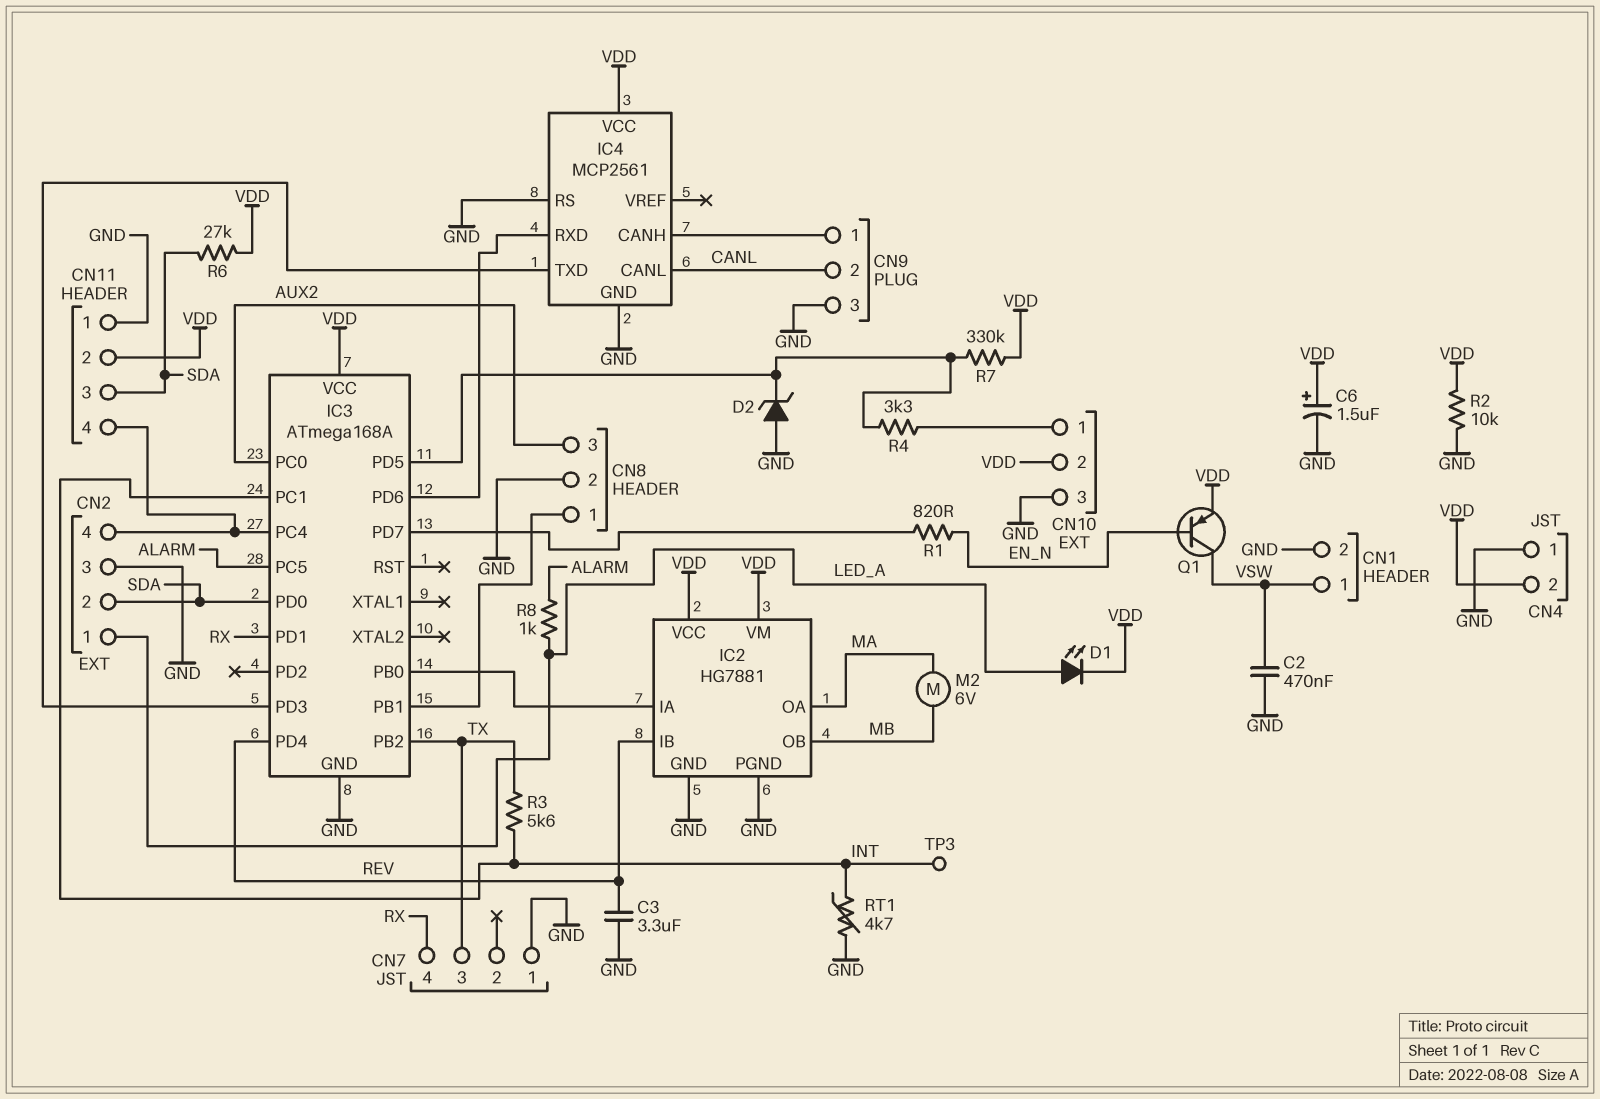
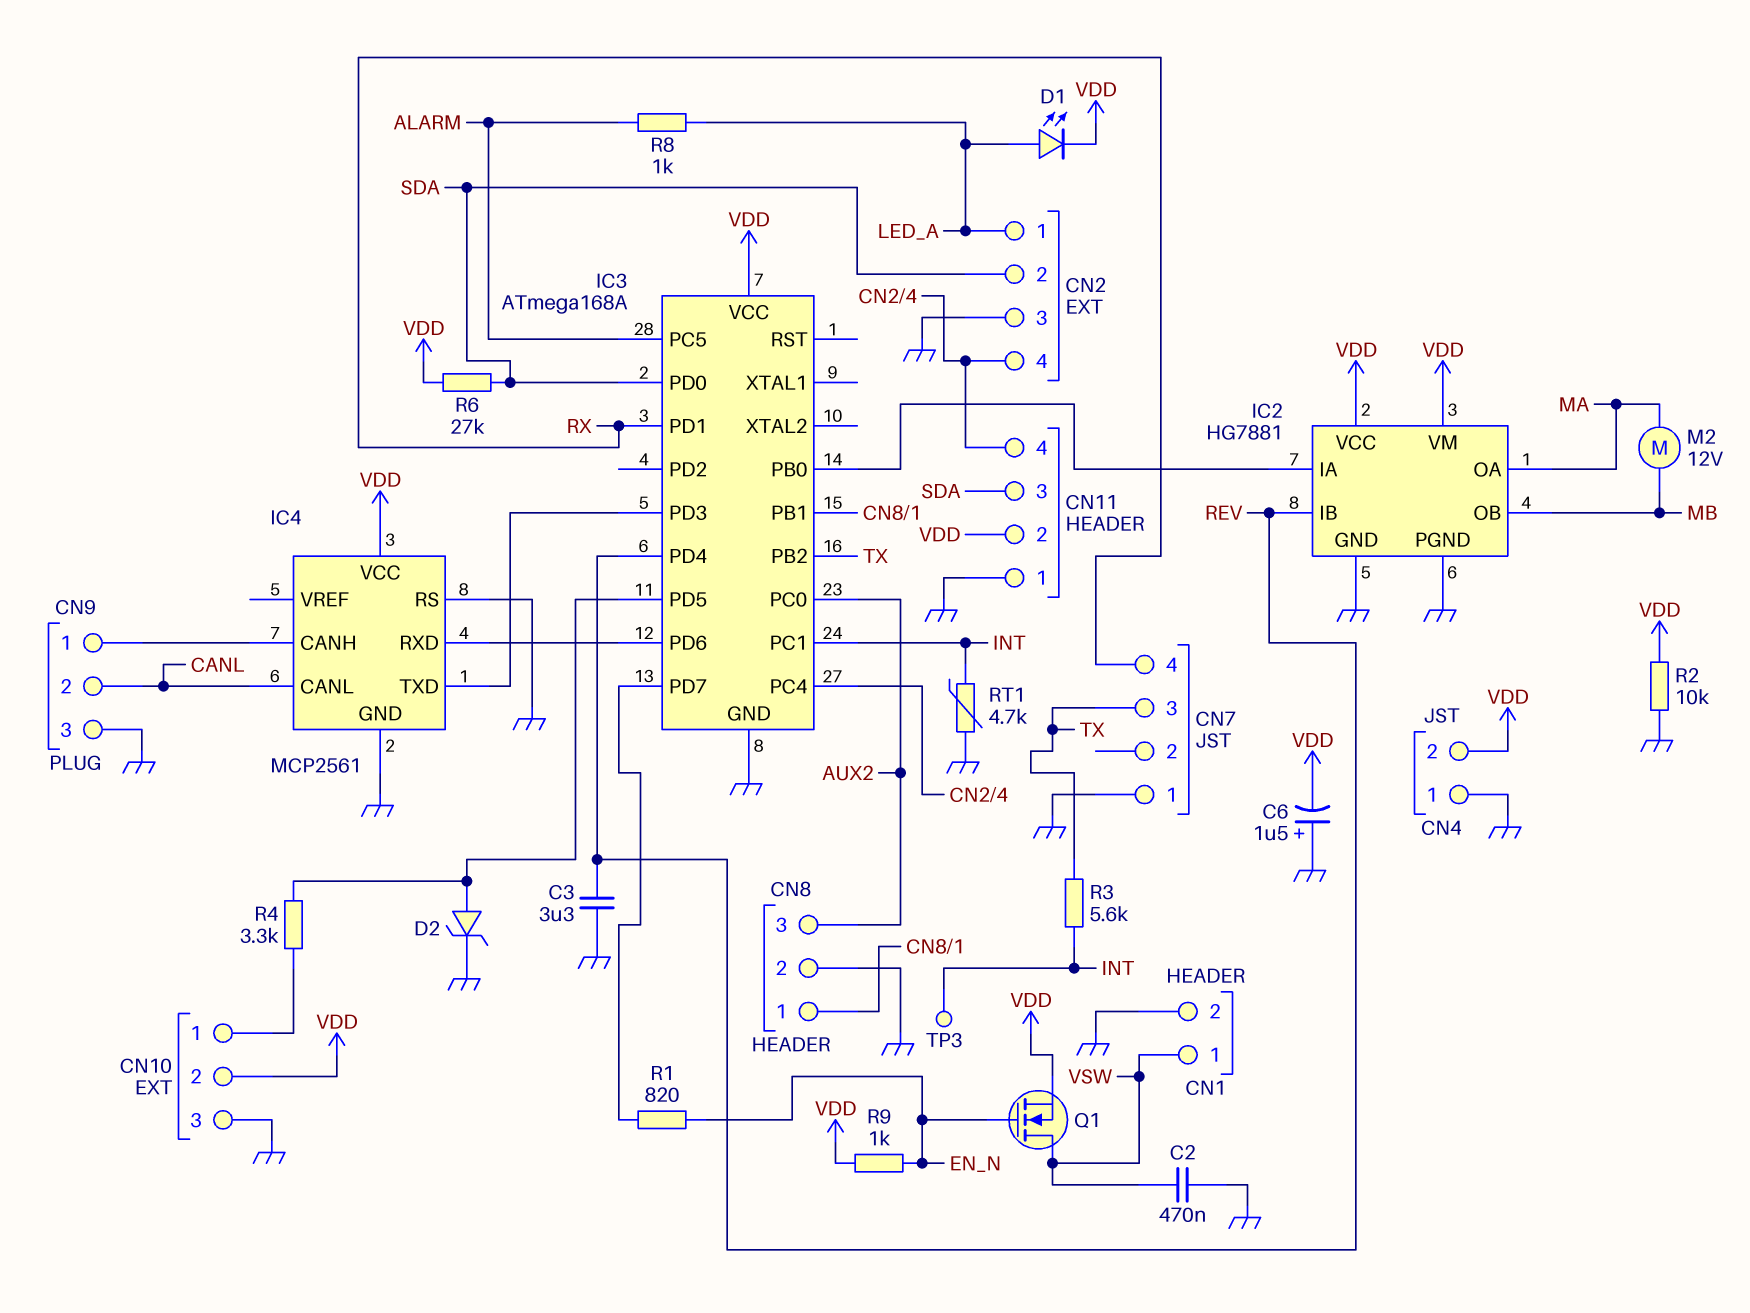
C6: 1.5uF (plus VDD, minus GND) -> 1.5uF (plus GND, minus VDD)
D2: zener (A GND, K IC3/PD5) -> zener (A IC3/PD5, K GND)
M2: motor 6V (MA, MB) -> motor 12V (MA, MB)
Q1: PNP (B EN_N, C VSW, E VDD) -> NMOS (G EN_N, D VSW, S VDD)
R7: 330k (IC3/PD5, VDD) -> none
R9: none -> 1k (EN_N, VDD)

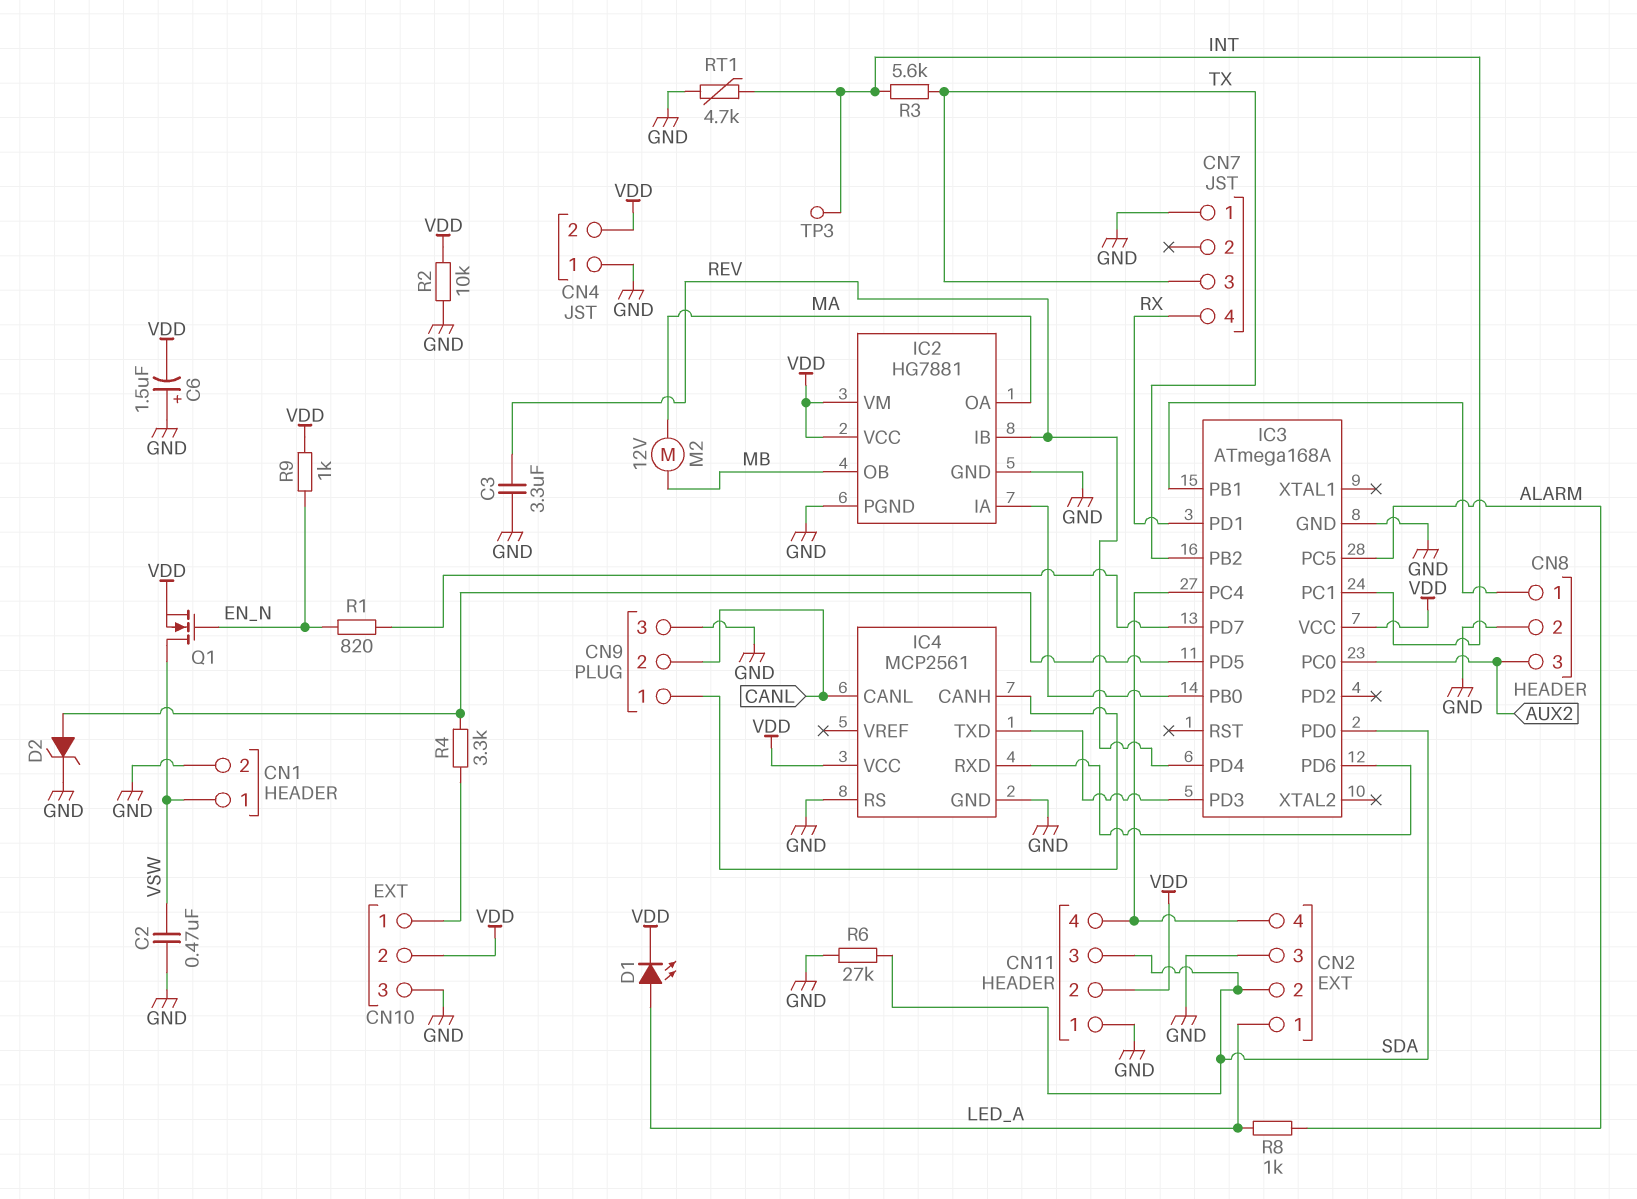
R6: 27k (SDA, VDD) -> 27k (GND, SDA)

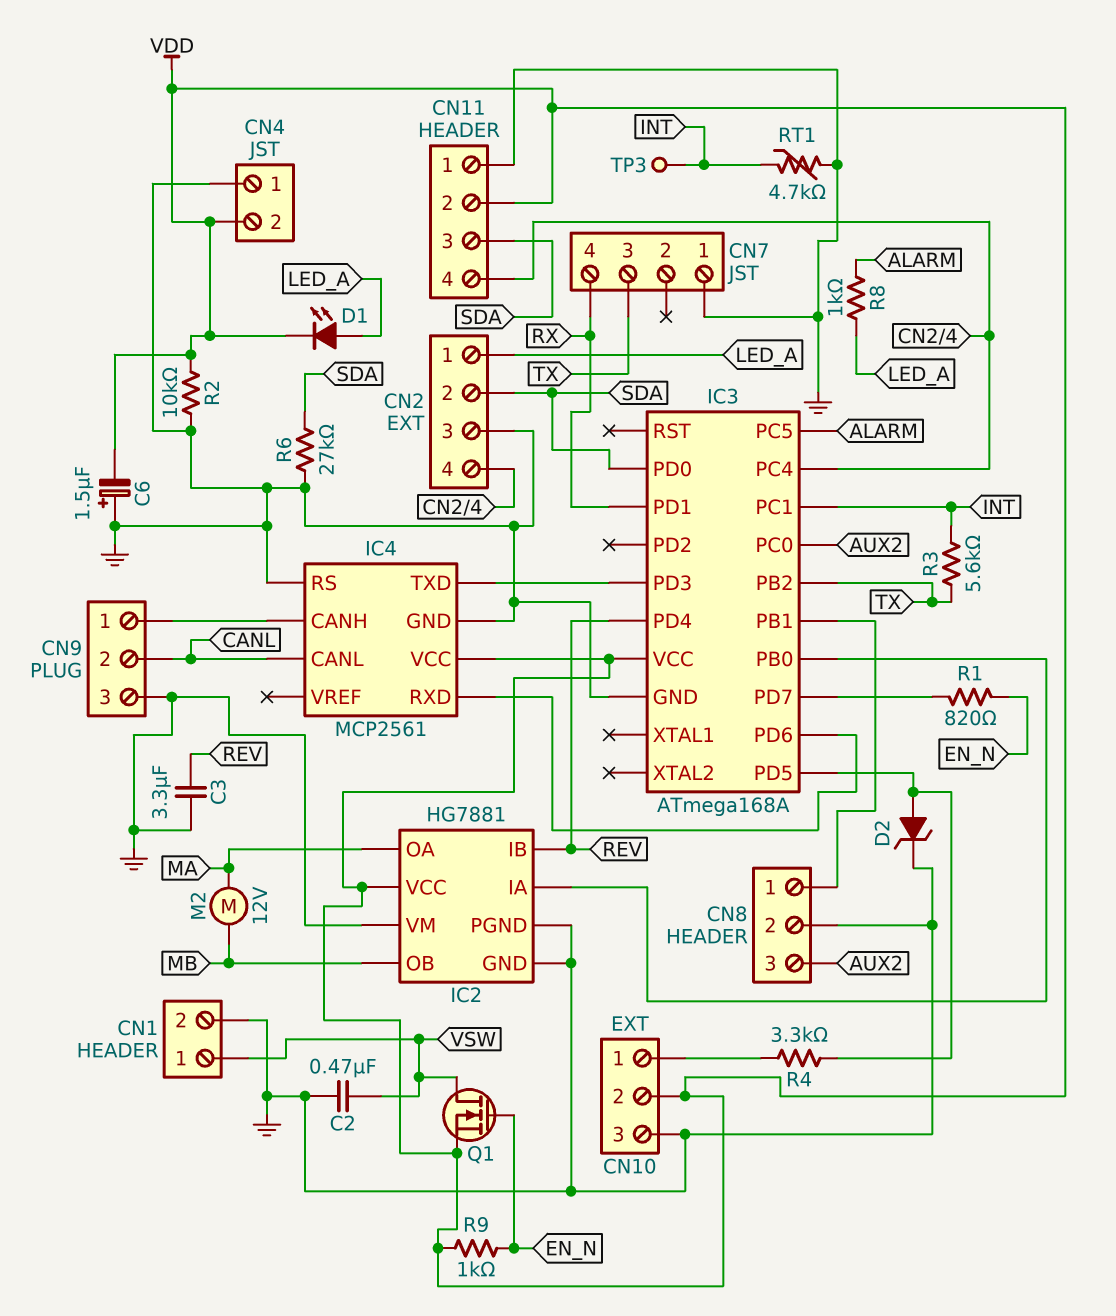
IC2 pin VM: VDD -> GND

